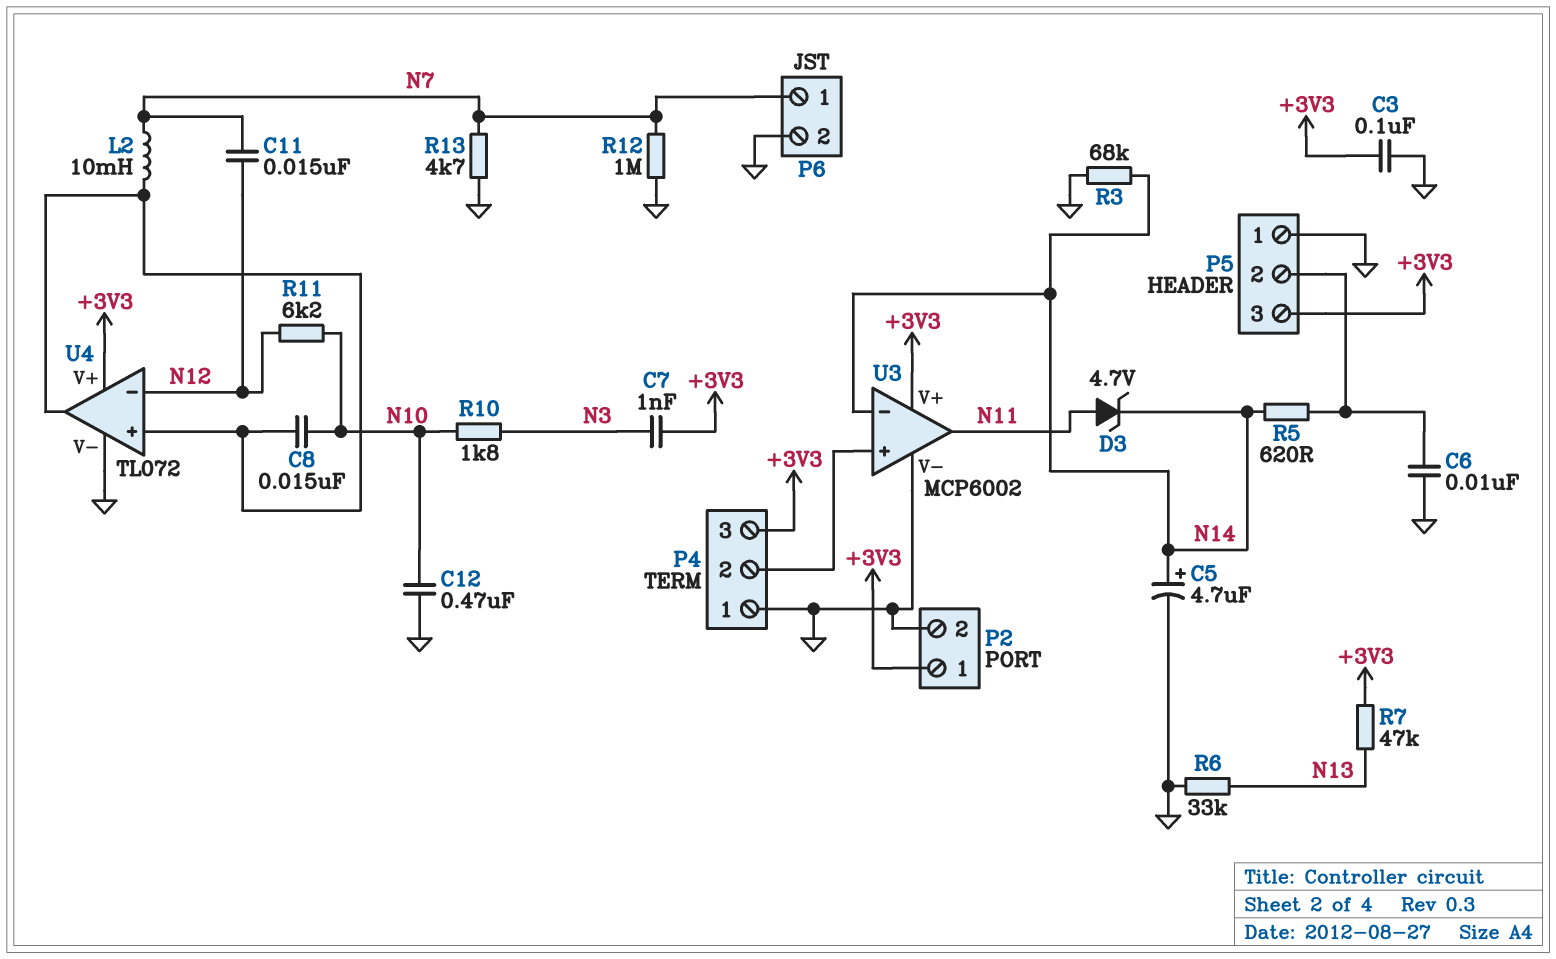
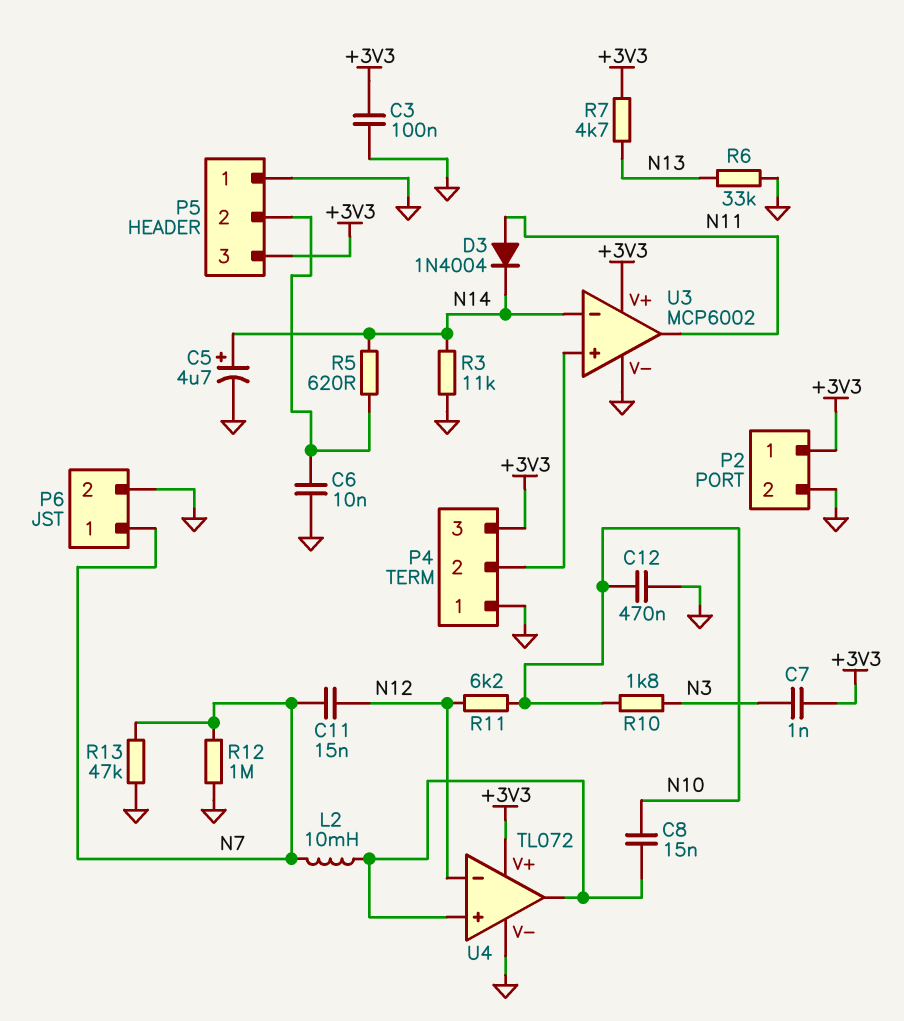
D3: zener 4.7V (A N11, K N14) -> diode 1N4004 (A N11, K N14)
R3: 68k (GND, N14) -> 11k (GND, N14)
R7: 47k (+3V3, N13) -> 4.7k (+3V3, N13)
R13: 4.7k (GND, N7) -> 47k (GND, N7)

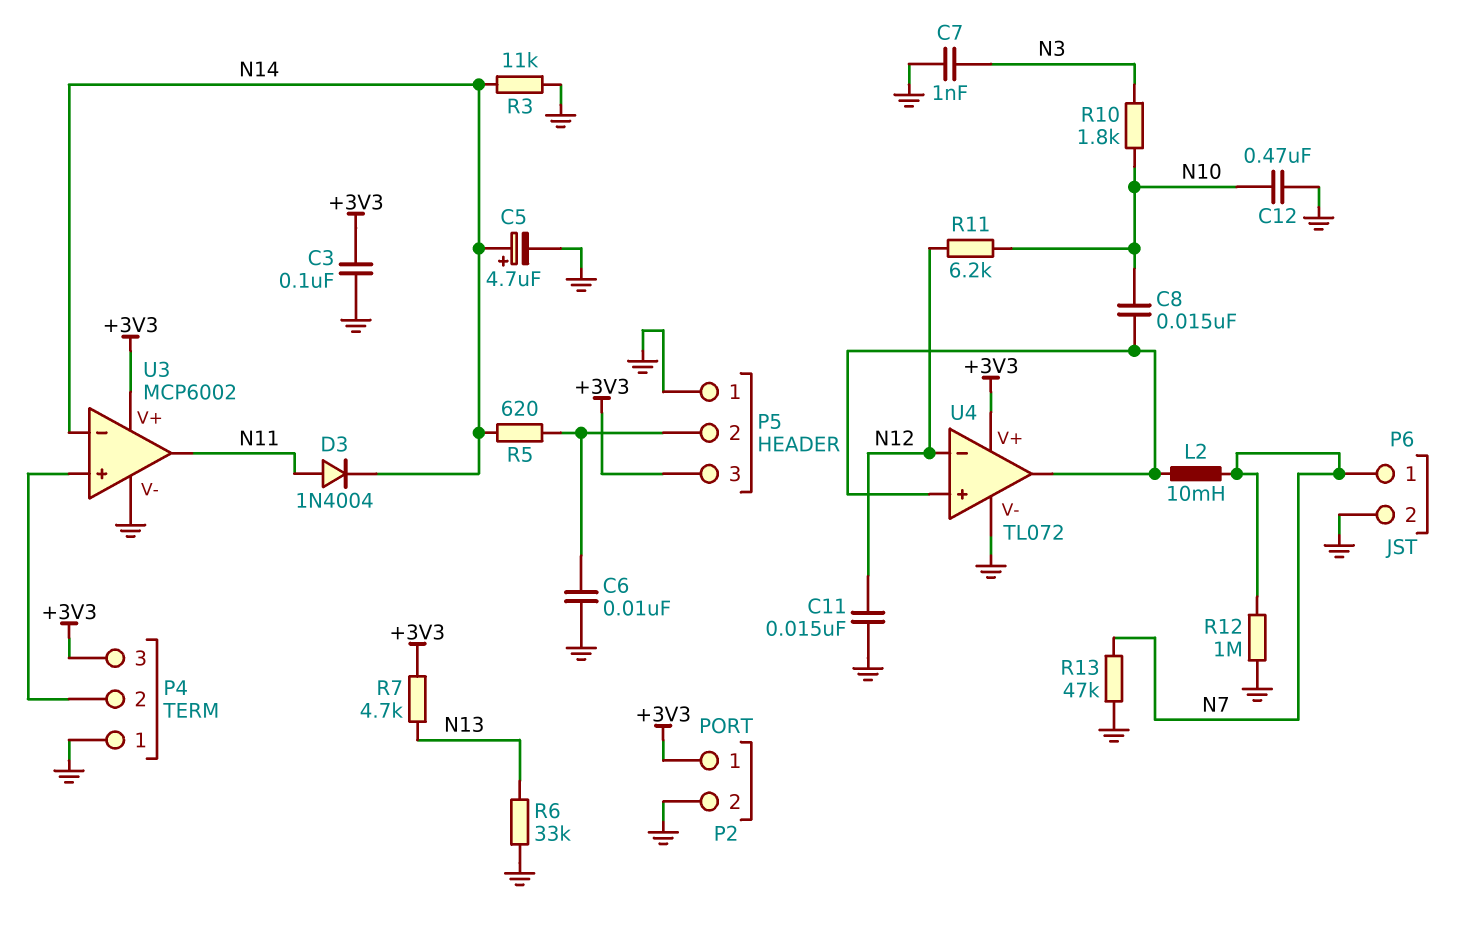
C7: 1nF (+3V3, N3) -> 1nF (GND, N3)
C11: 15nF (N7, N12) -> 15nF (GND, N12)

